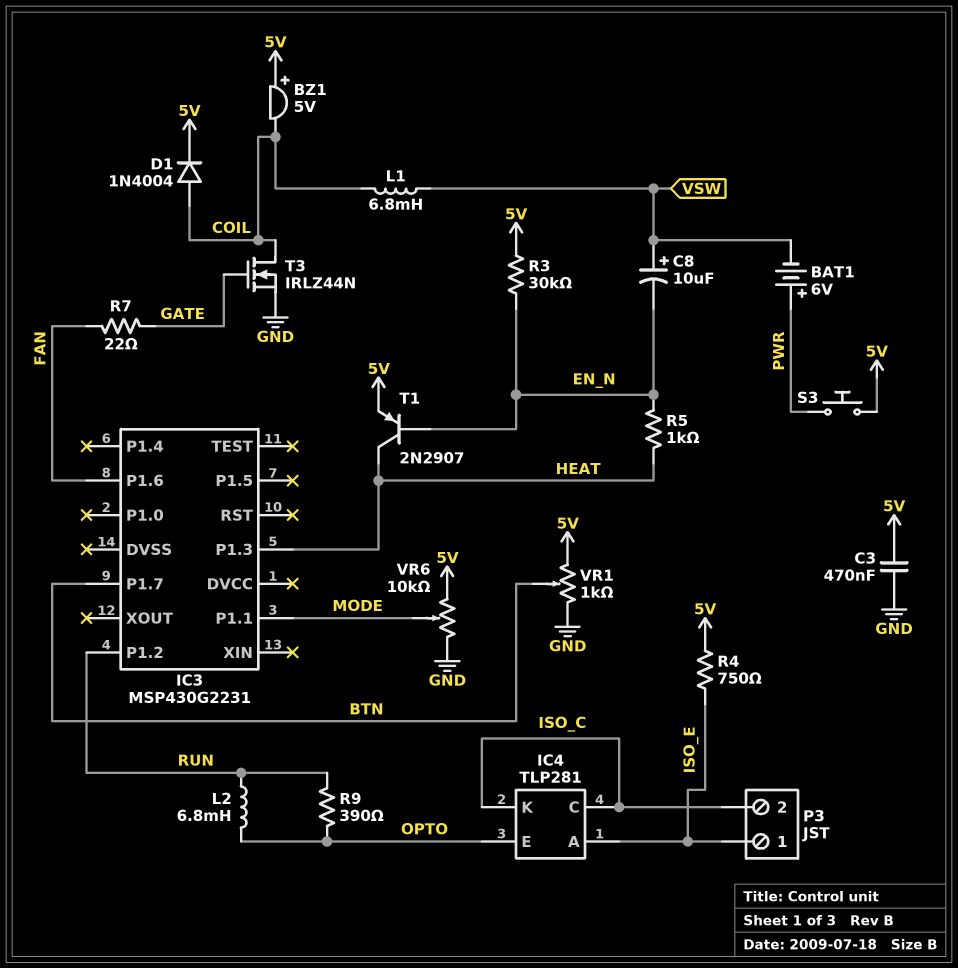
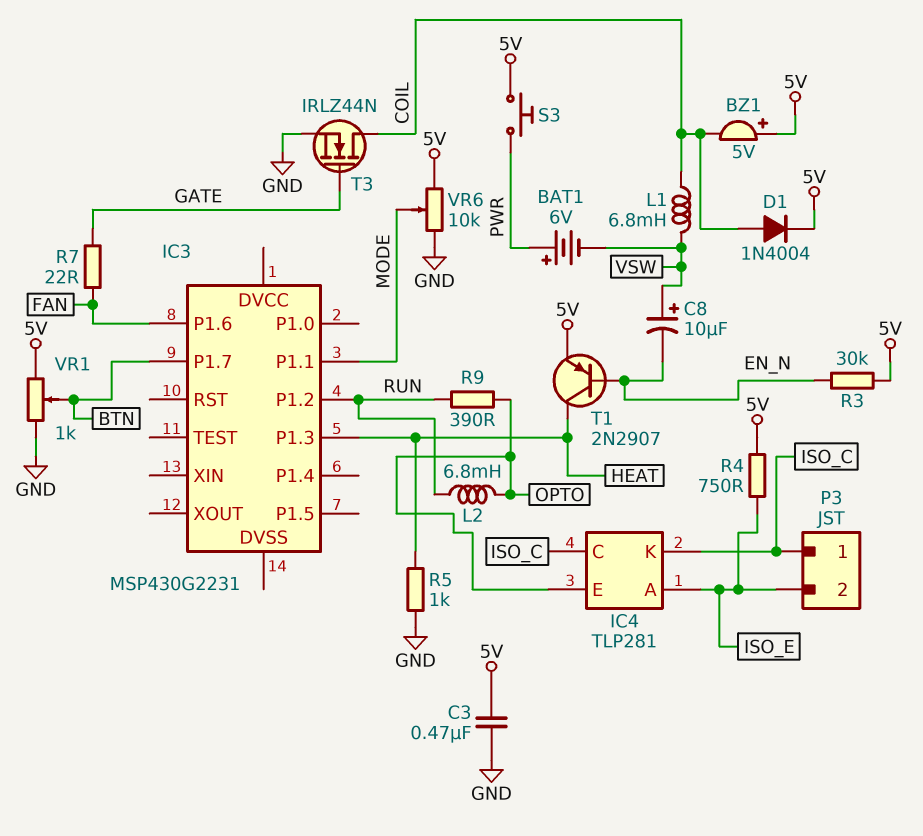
P3 pin 1: ISO_E -> ISO_C
P3 pin 2: ISO_C -> ISO_E
R5: 1k (EN_N, HEAT) -> 1k (GND, HEAT)

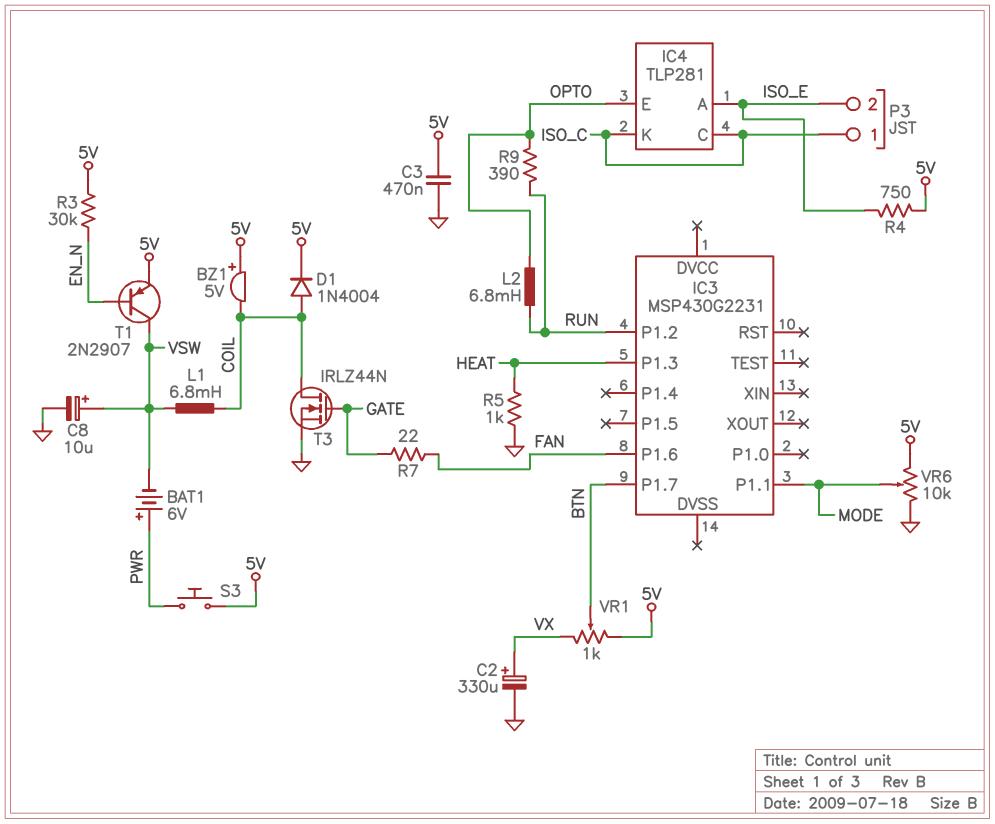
C2: none -> 330uF (plus VX, minus GND)
C8: 10uF (plus VSW, minus EN_N) -> 10uF (plus VSW, minus GND)
T1: PNP 2N2907 (B EN_N, C HEAT, E 5V) -> PNP 2N2907 (B EN_N, C VSW, E 5V)
VR1: 1k (5V, GND, wiper BTN) -> 1k (5V, VX, wiper BTN)

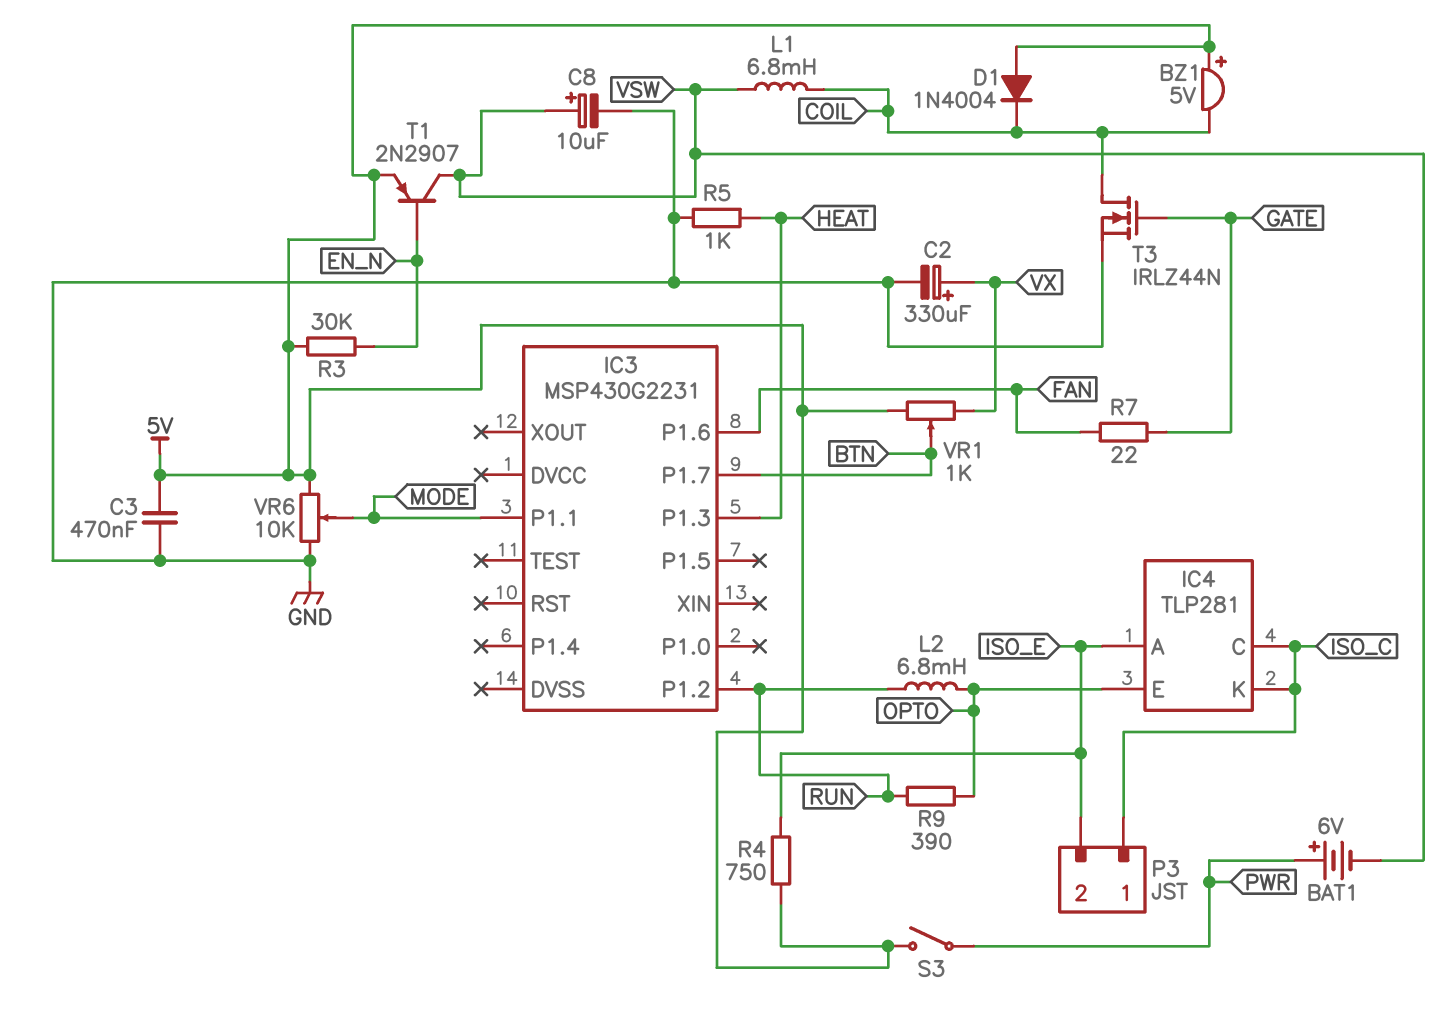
D1: diode 1N4004 (A COIL, K 5V) -> diode 1N4004 (A 5V, K COIL)
S3: button (5V, PWR) -> switch (5V, PWR)

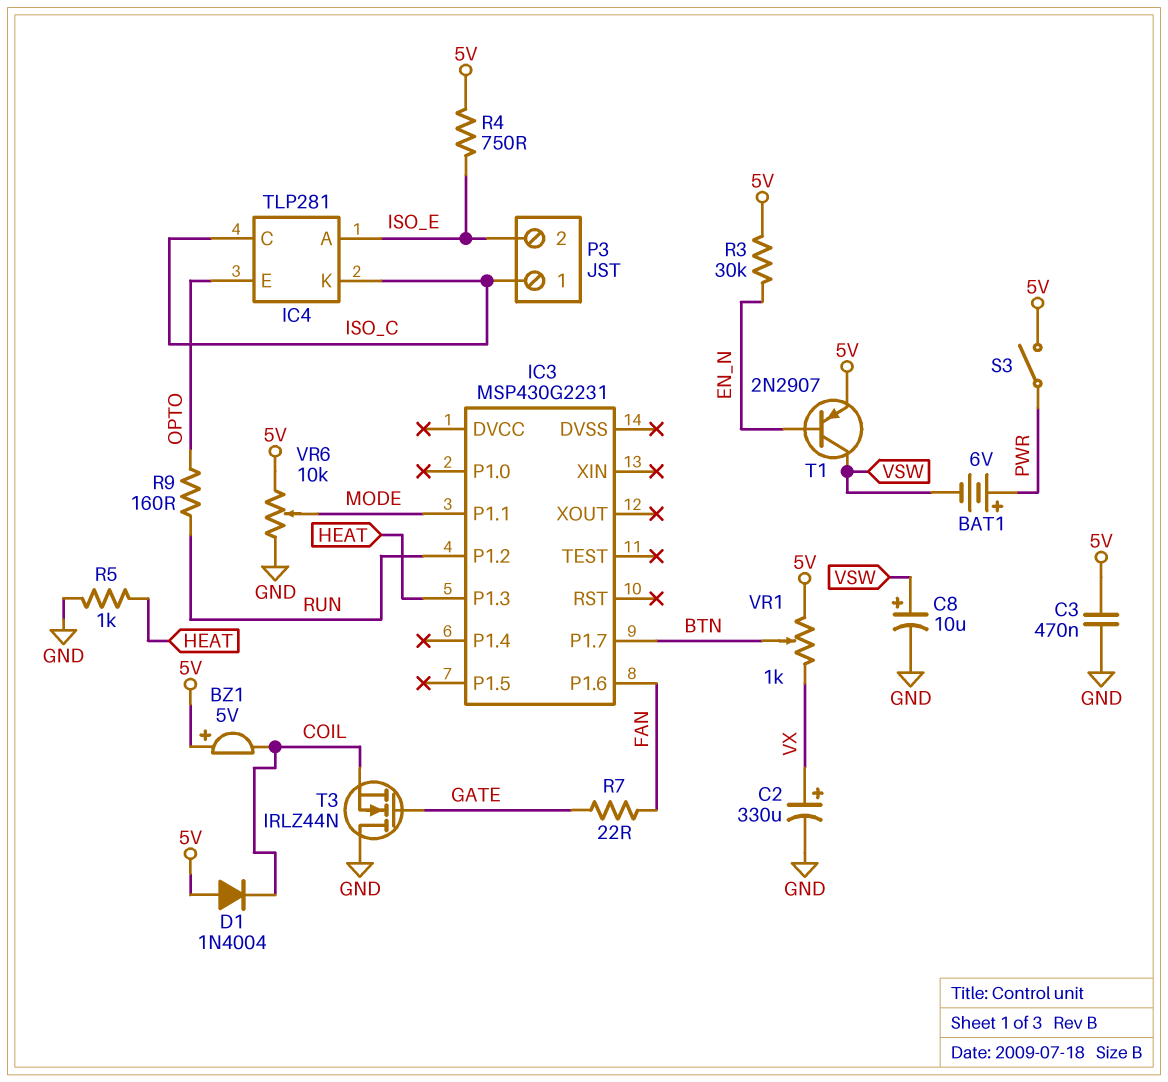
L1: 6.8mH (COIL, VSW) -> none
L2: 6.8mH (OPTO, RUN) -> none
R9: 390 (OPTO, RUN) -> 160 (OPTO, RUN)
T3: NMOS IRLZ44N (G GATE, D COIL, S GND) -> NMOS IRLZ44N (G GATE, D GND, S COIL)

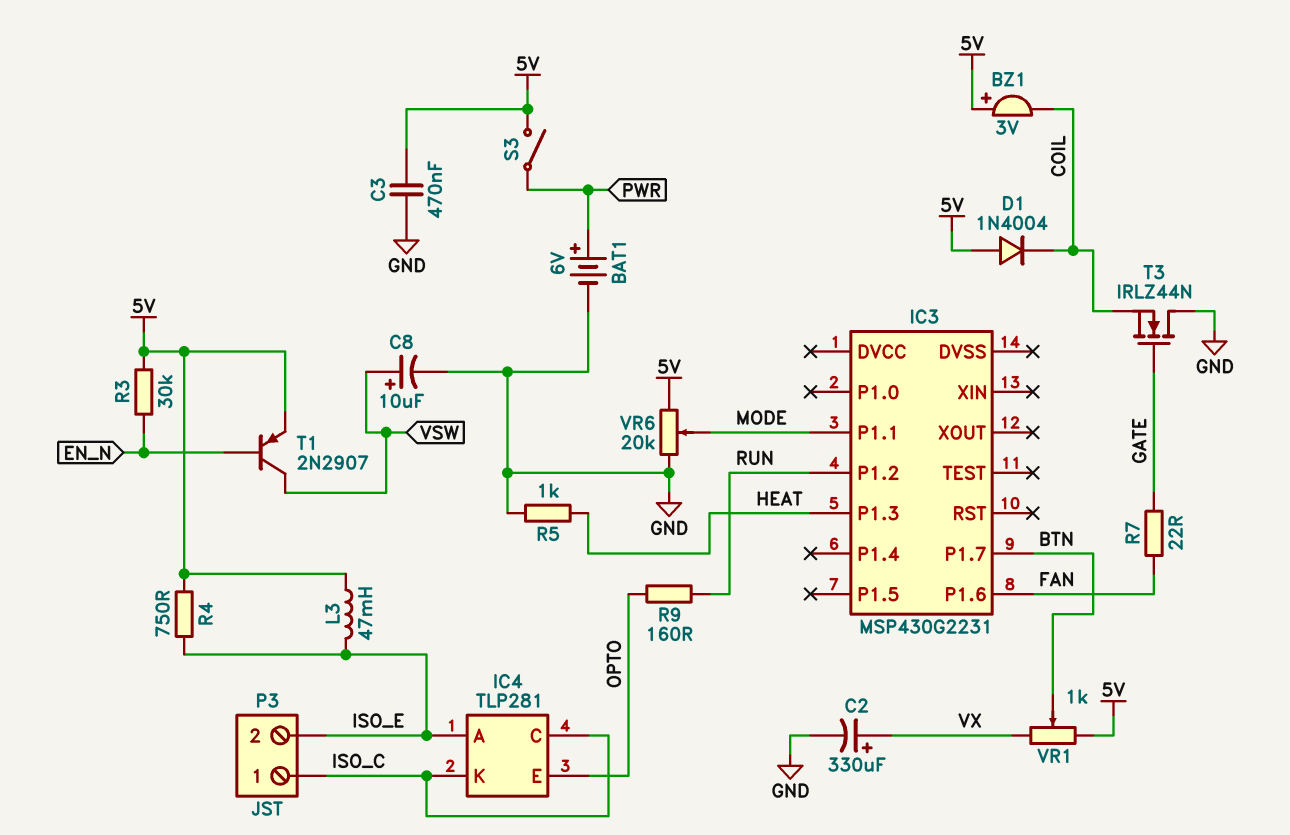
BAT1: 6V (plus PWR, minus VSW) -> 6V (plus PWR, minus GND)
BZ1: buzzer 5V (plus 5V, minus COIL) -> buzzer 3V (plus 5V, minus COIL)
L3: none -> 47mH (5V, ISO_E)
VR6: 10k (5V, GND, wiper MODE) -> 20k (5V, GND, wiper MODE)

